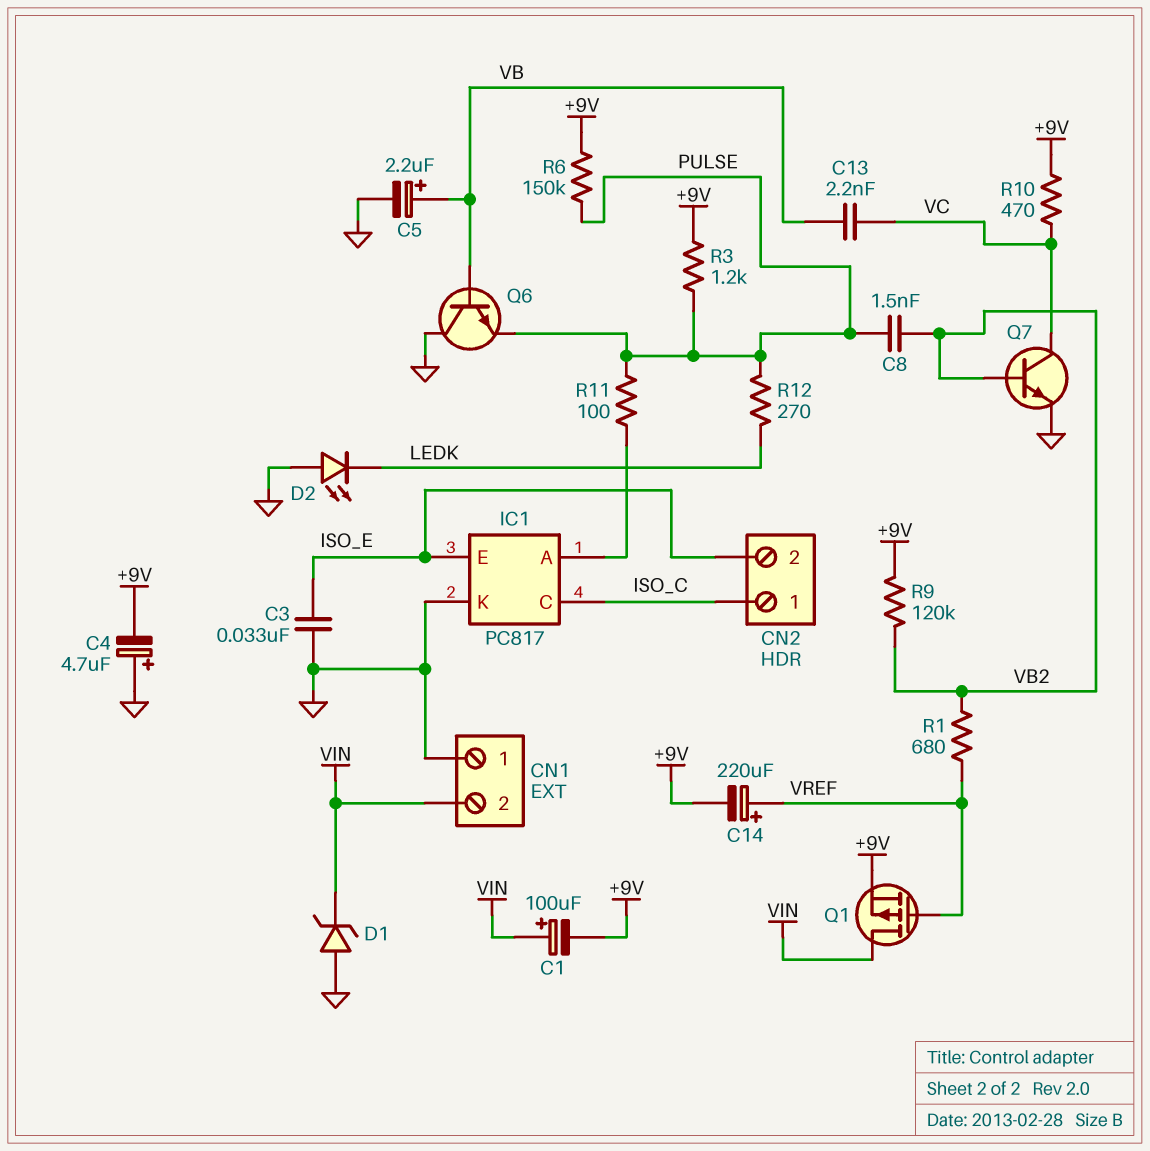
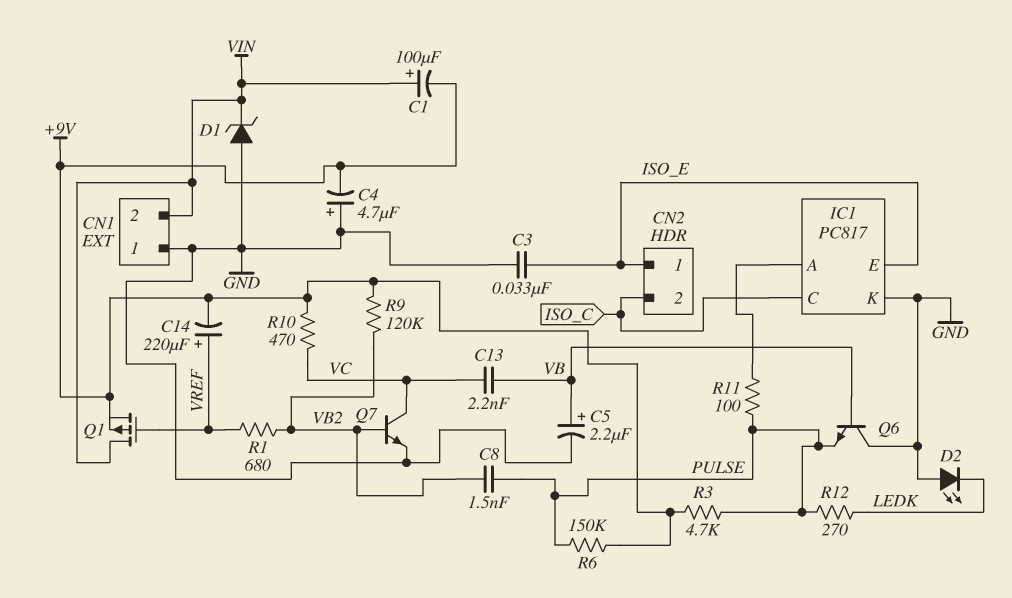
CN2 pin 1: ISO_C -> ISO_E
CN2 pin 2: ISO_E -> ISO_C
R3: 1.2k (+9V, PULSE) -> 4.7k (+9V, PULSE)

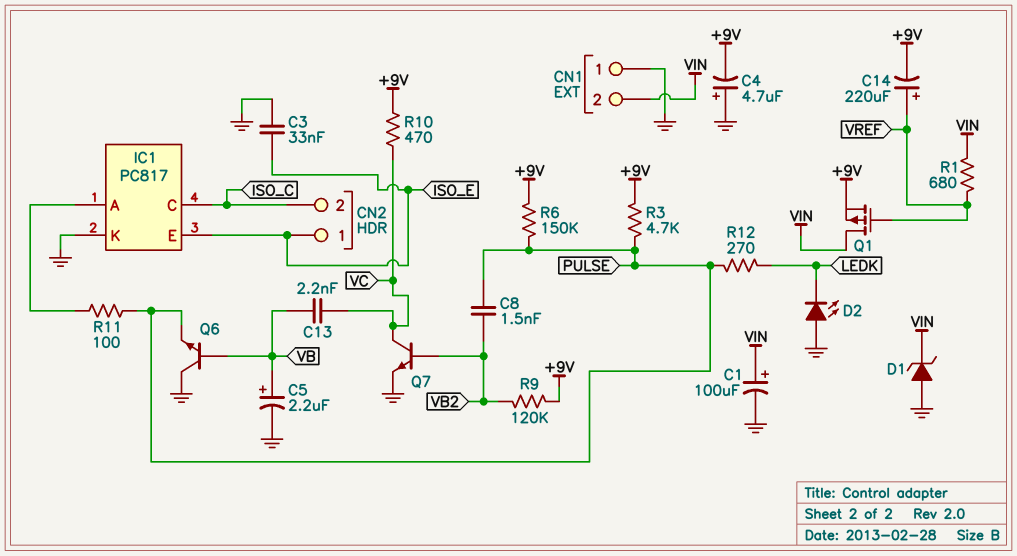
C1: 100uF (plus VIN, minus +9V) -> 100uF (plus VIN, minus GND)
R1: 680 (VB2, VREF) -> 680 (VIN, VREF)

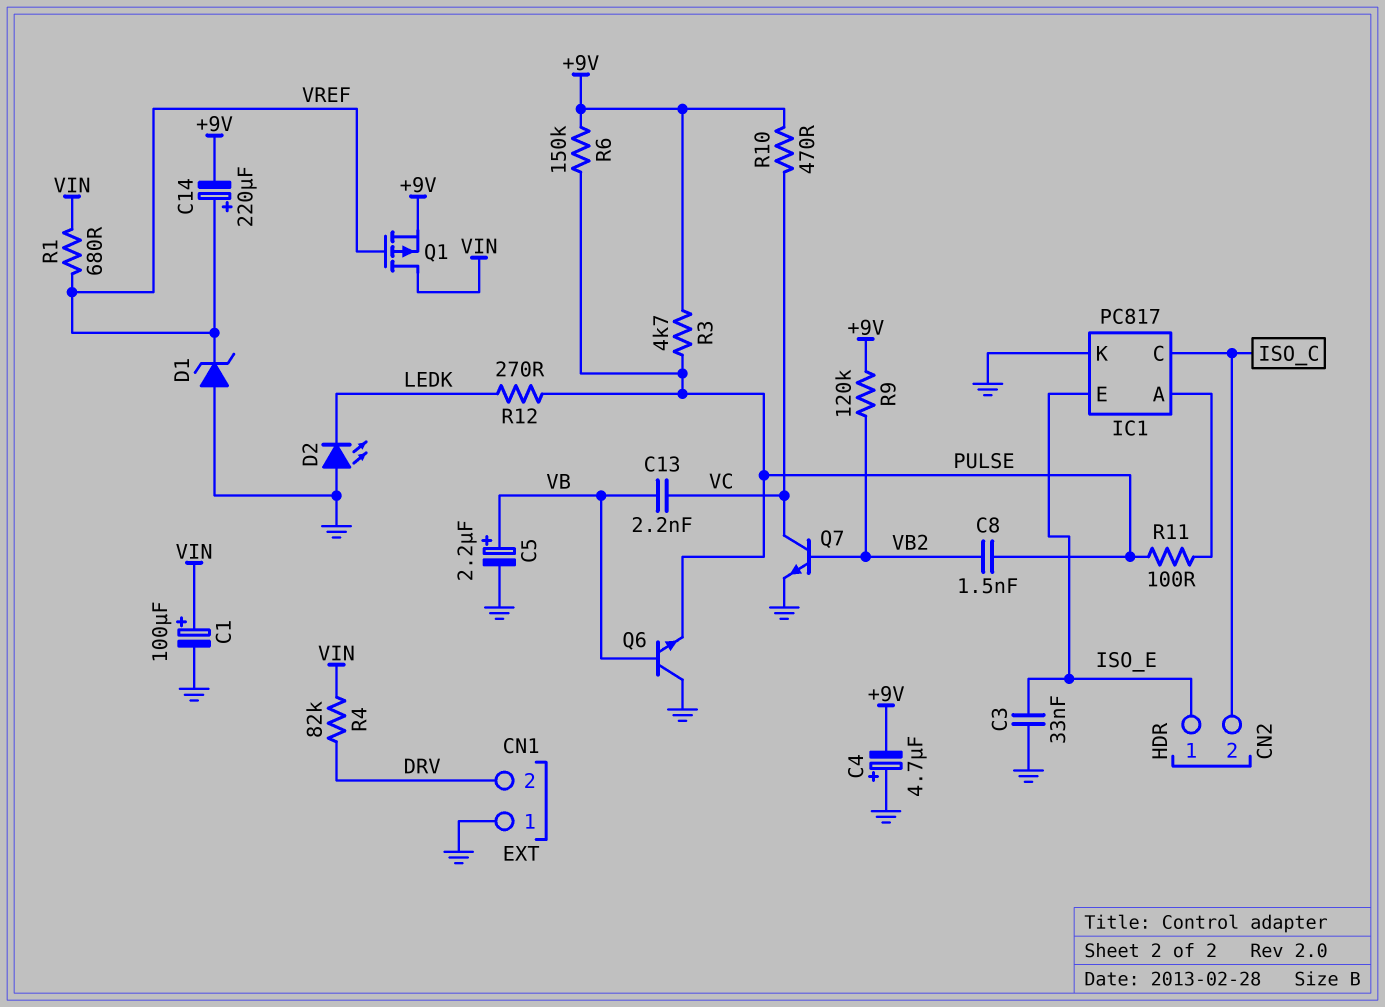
CN1 pin 2: VIN -> DRV
D1: zener (A GND, K VIN) -> zener (A GND, K VREF)
R4: none -> 82k (DRV, VIN)

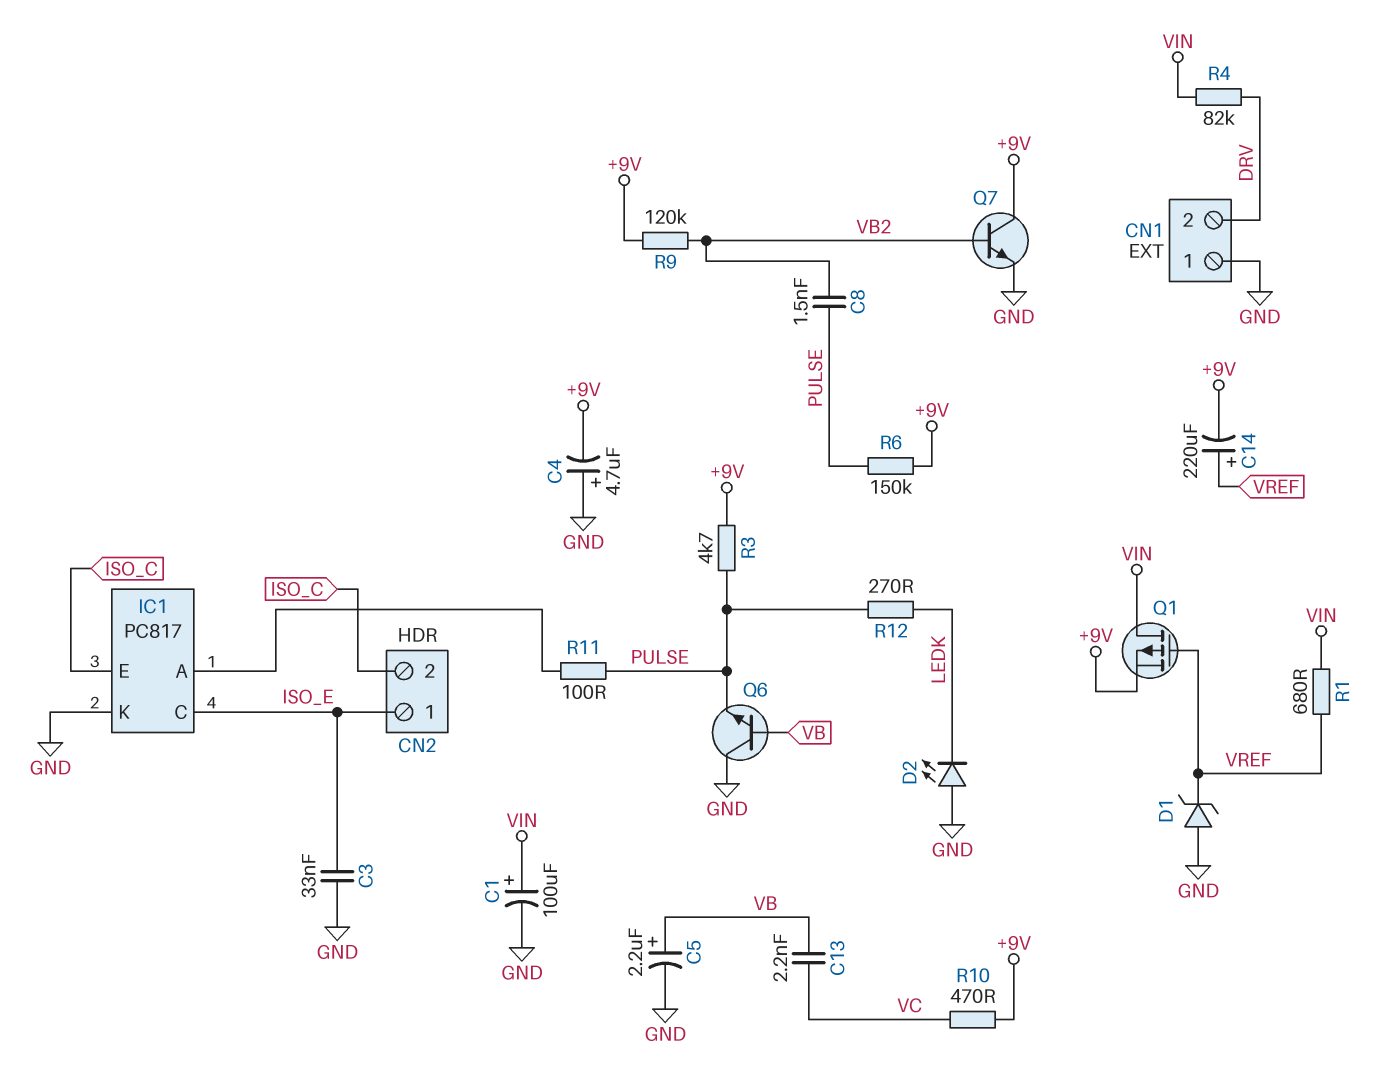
IC1 pin C: ISO_C -> ISO_E
IC1 pin E: ISO_E -> ISO_C
Q7: NPN (B VB2, C VC, E GND) -> NPN (B VB2, C +9V, E GND)

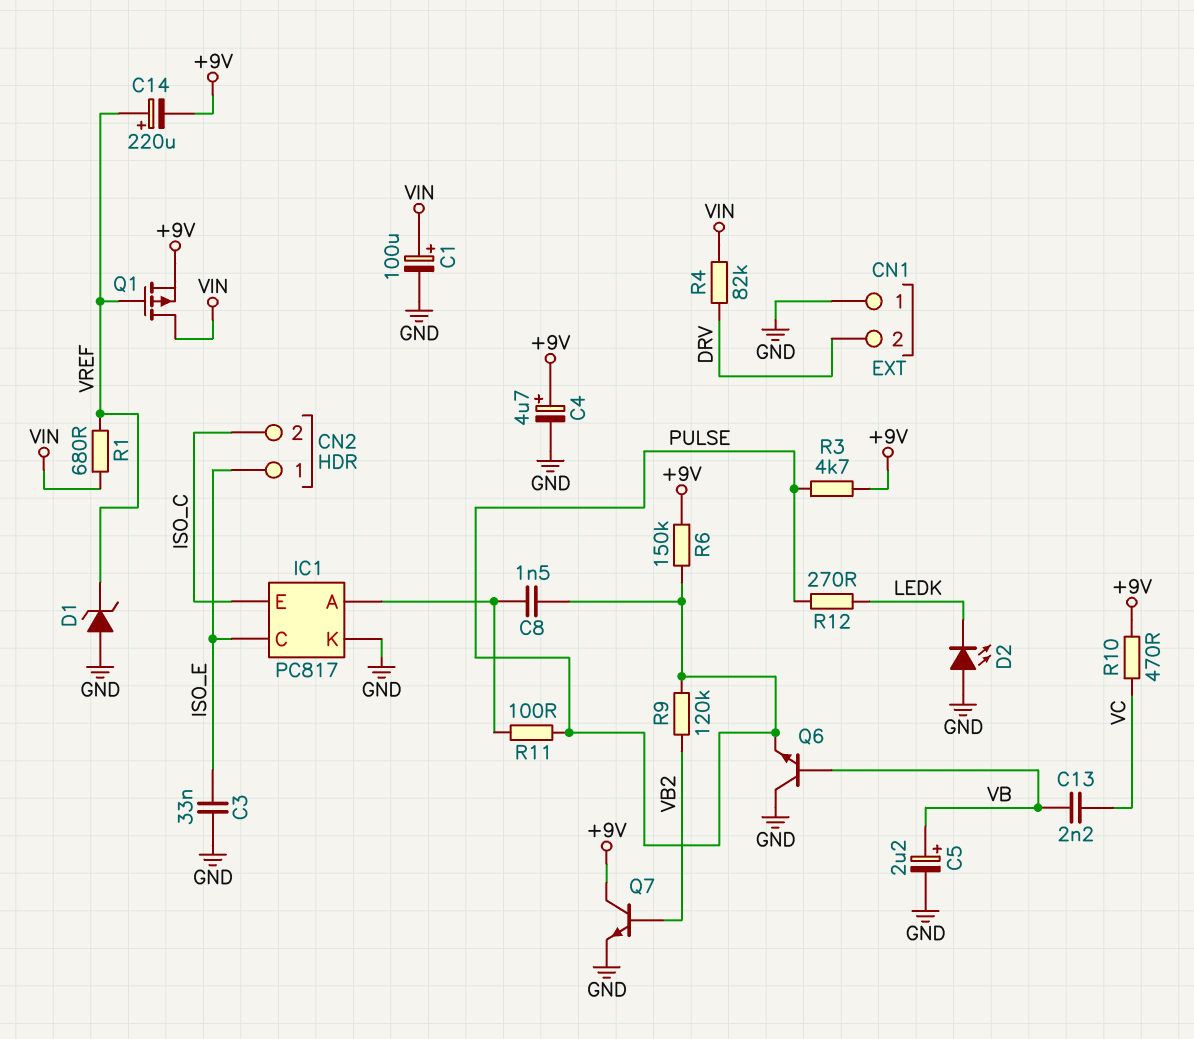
C4: 4.7uF (plus GND, minus +9V) -> 4.7uF (plus +9V, minus GND)
C8: 1.5nF (PULSE, VB2) -> 1.5nF (IC1/A, PULSE)
R9: 120k (+9V, VB2) -> 120k (PULSE, VB2)

